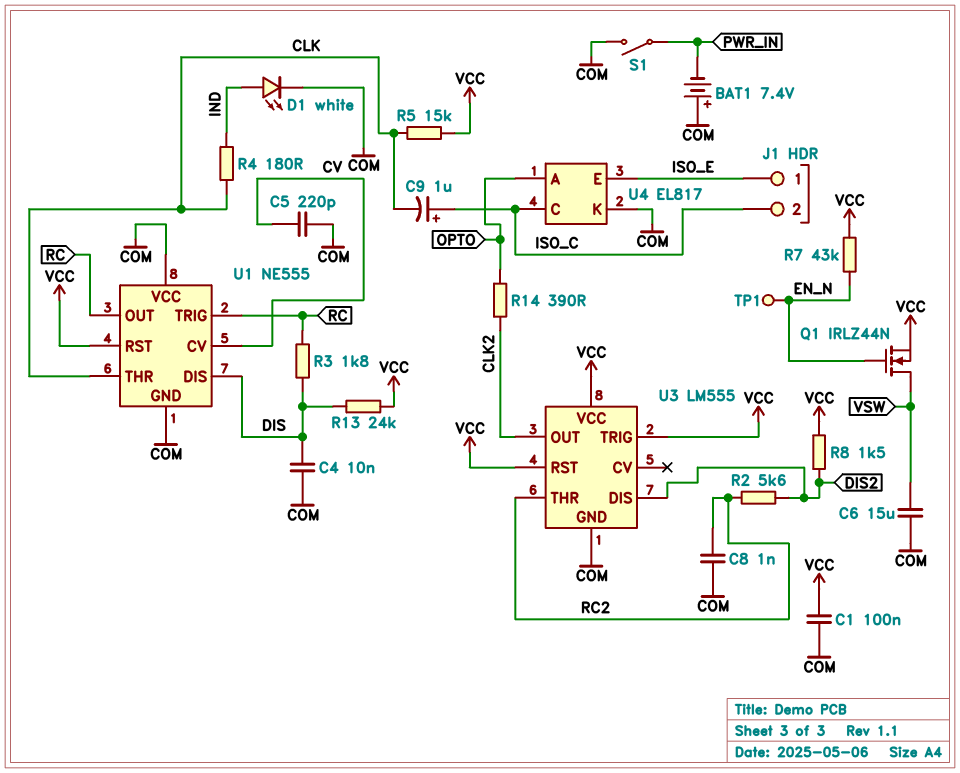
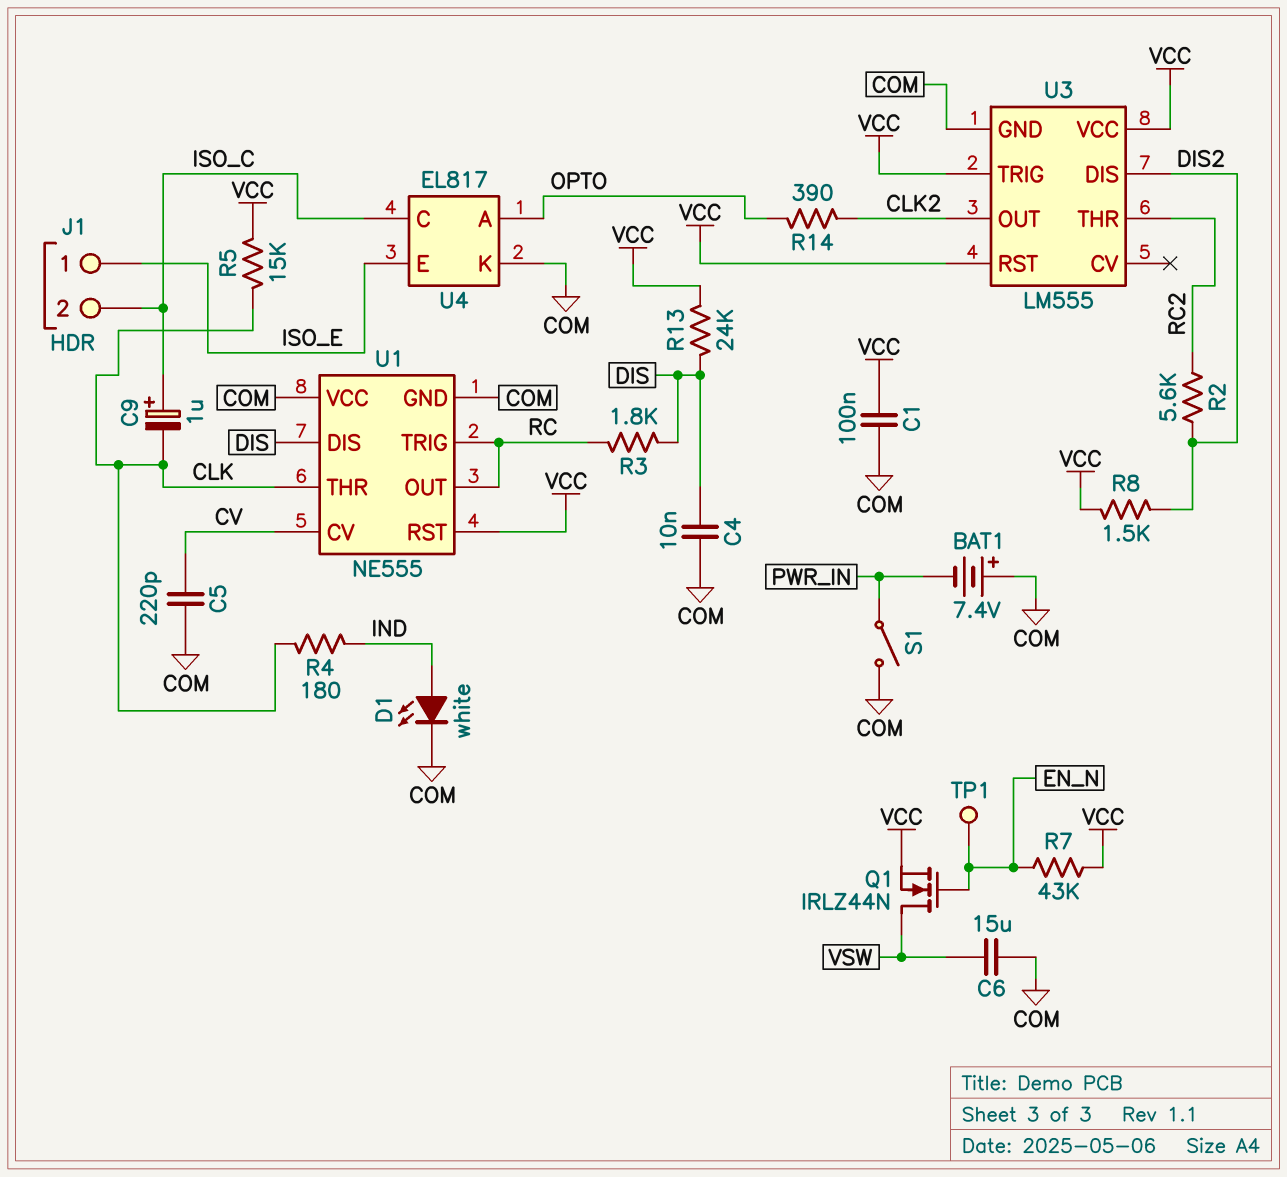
C8: 1nF (COM, RC2) -> none

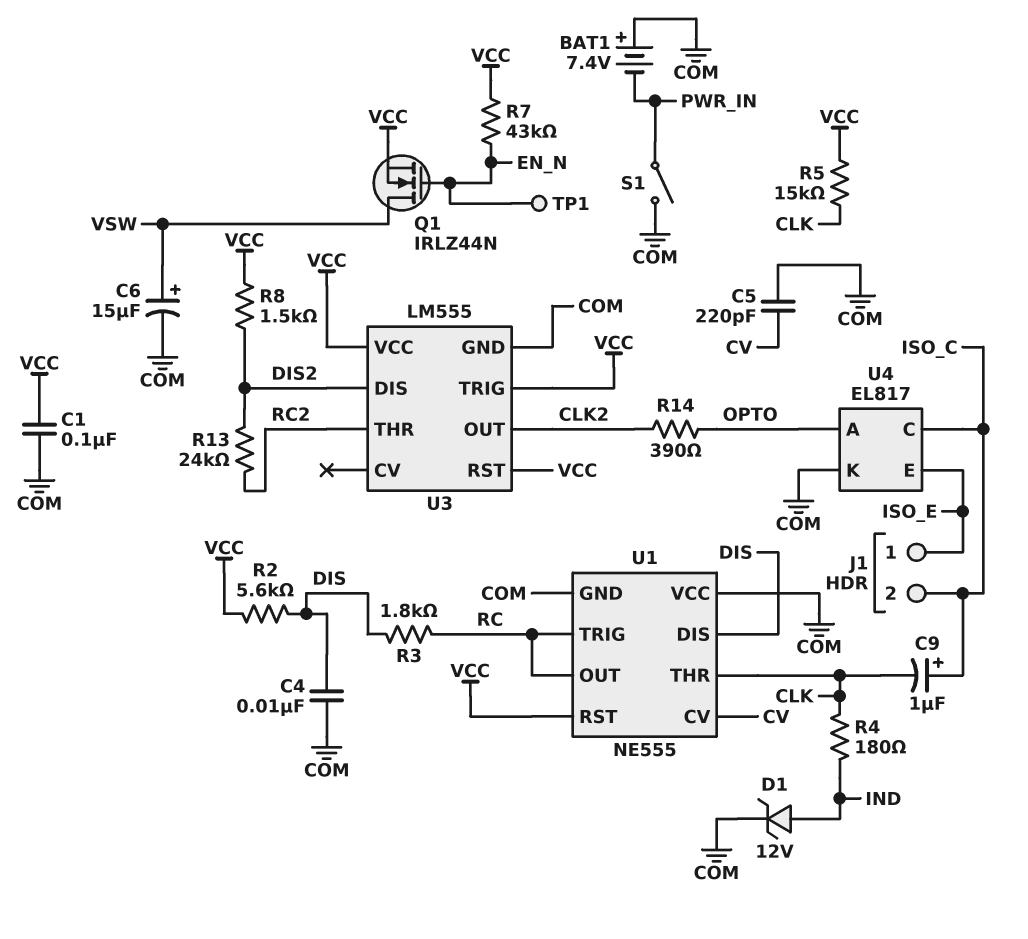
C6: 15uF (COM, VSW) -> 15uF (plus VSW, minus COM)
D1: LED white (A IND, K COM) -> zener 12V (A IND, K COM)
R2: 5.6k (DIS2, RC2) -> 5.6k (DIS, VCC)
R13: 24k (DIS, VCC) -> 24k (DIS2, RC2)

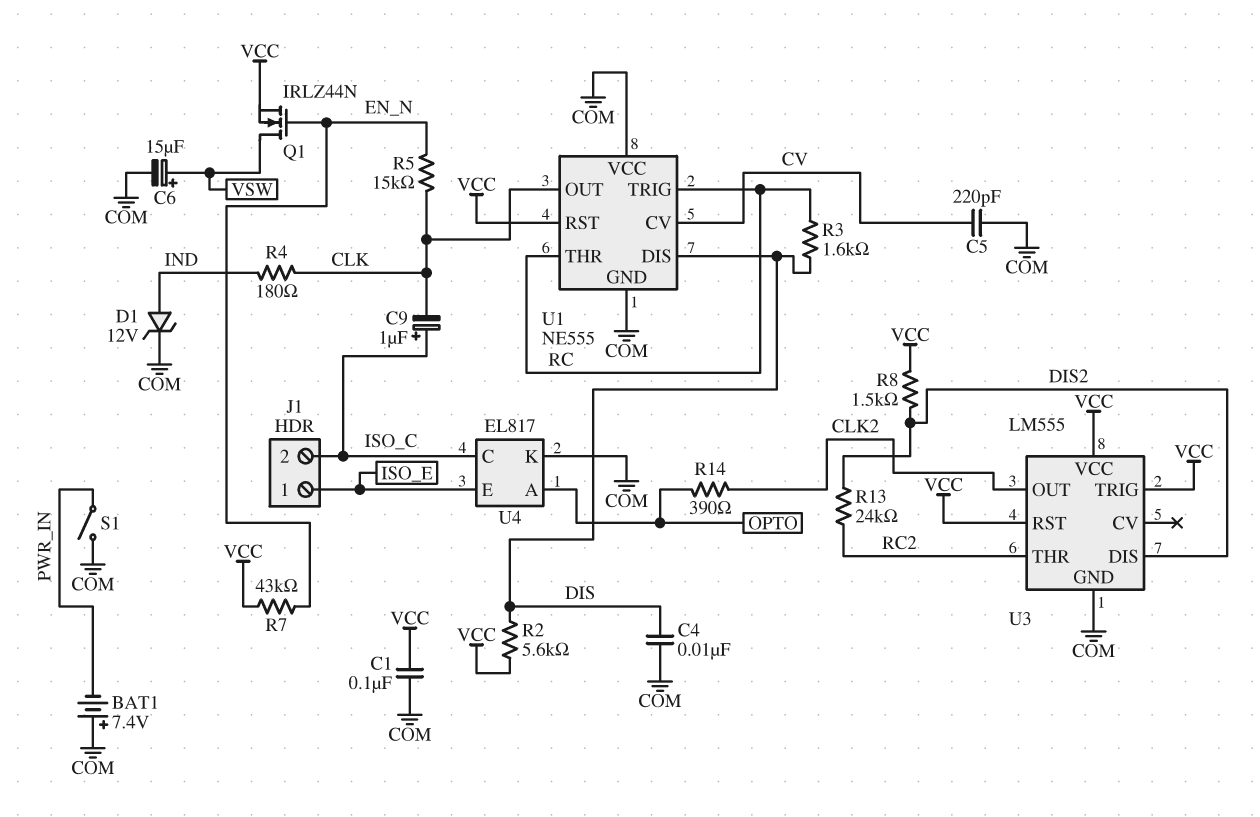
R3: 1.8k (DIS, RC) -> 1.6k (DIS, RC)
R5: 15k (CLK, VCC) -> 15k (CLK, EN_N)
TP1: test point (EN_N) -> none
U1 pin OUT: RC -> CLK
U1 pin THR: CLK -> RC

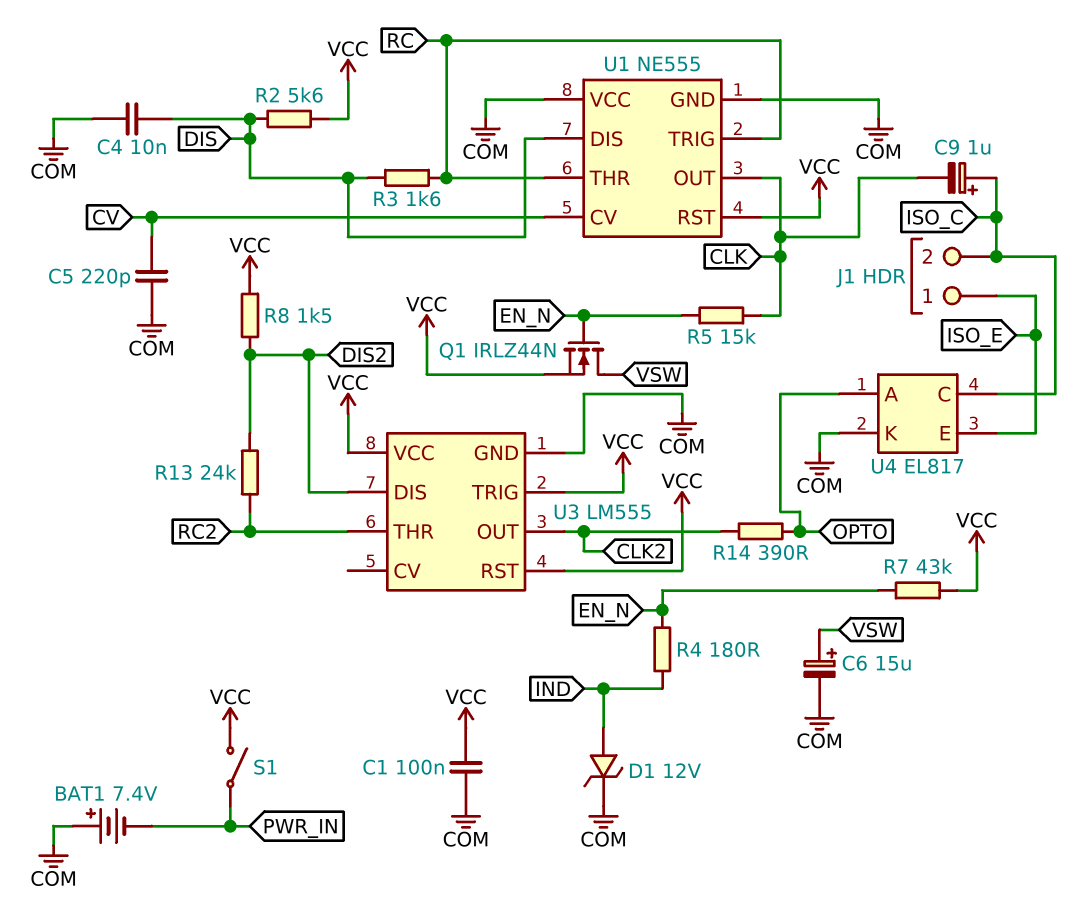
R4: 180 (CLK, IND) -> 180 (EN_N, IND)
S1: switch (COM, PWR_IN) -> switch (PWR_IN, VCC)

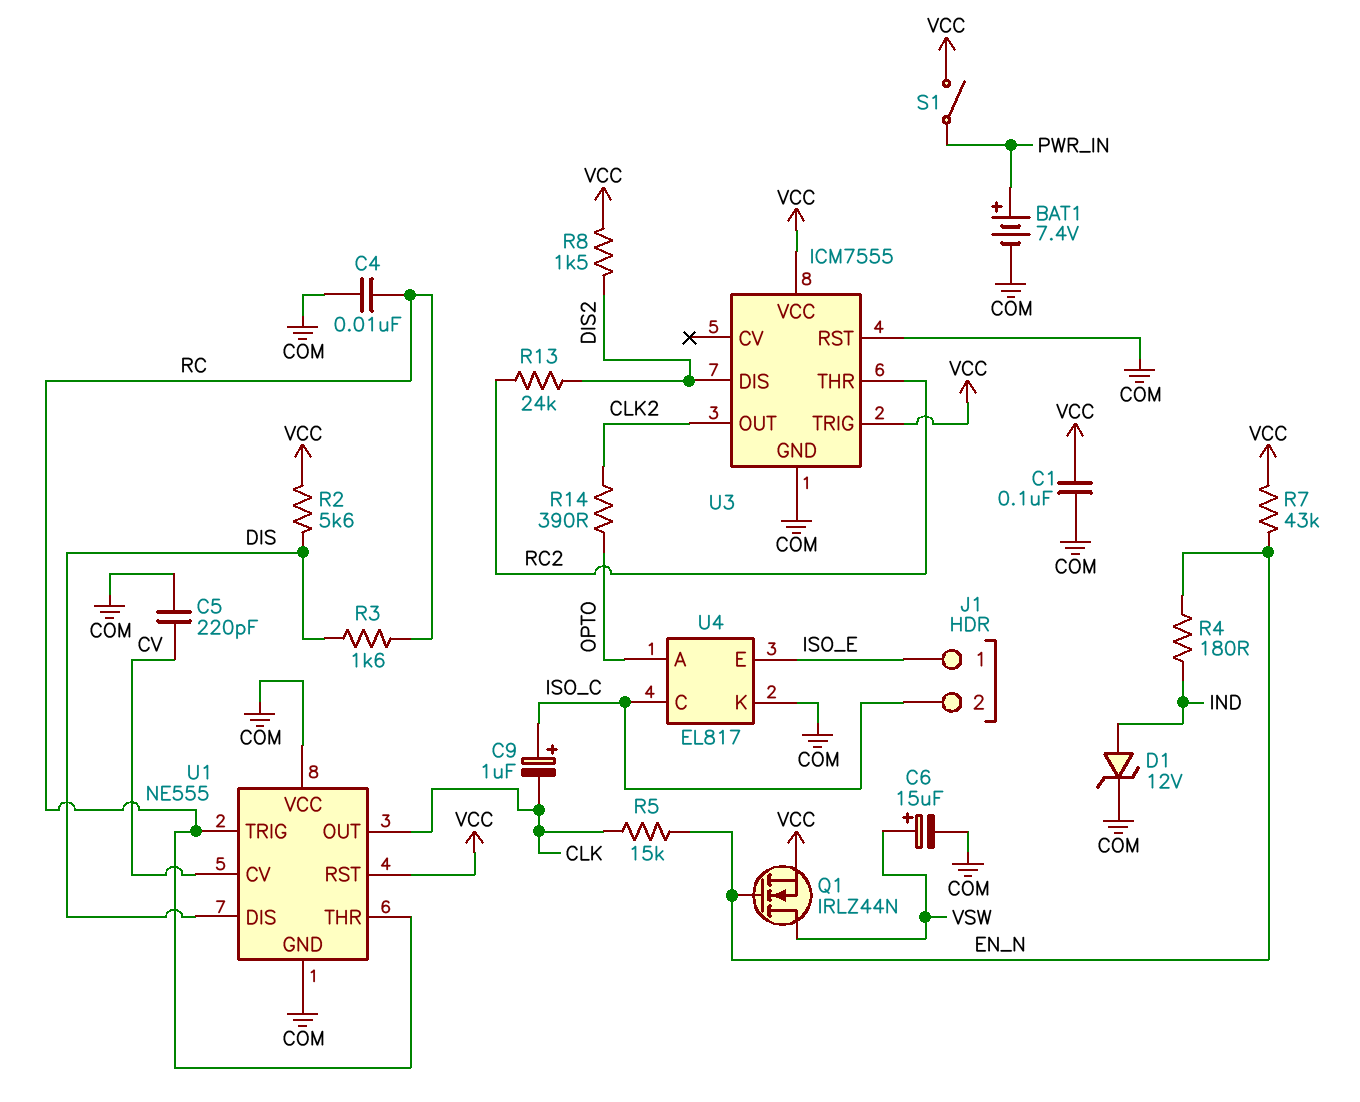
BAT1: 7.4V (plus COM, minus PWR_IN) -> 7.4V (plus PWR_IN, minus COM)
C4: 10nF (COM, DIS) -> 10nF (COM, RC)
U3: LM555 -> ICM7555
U3 pin RST: VCC -> COM

